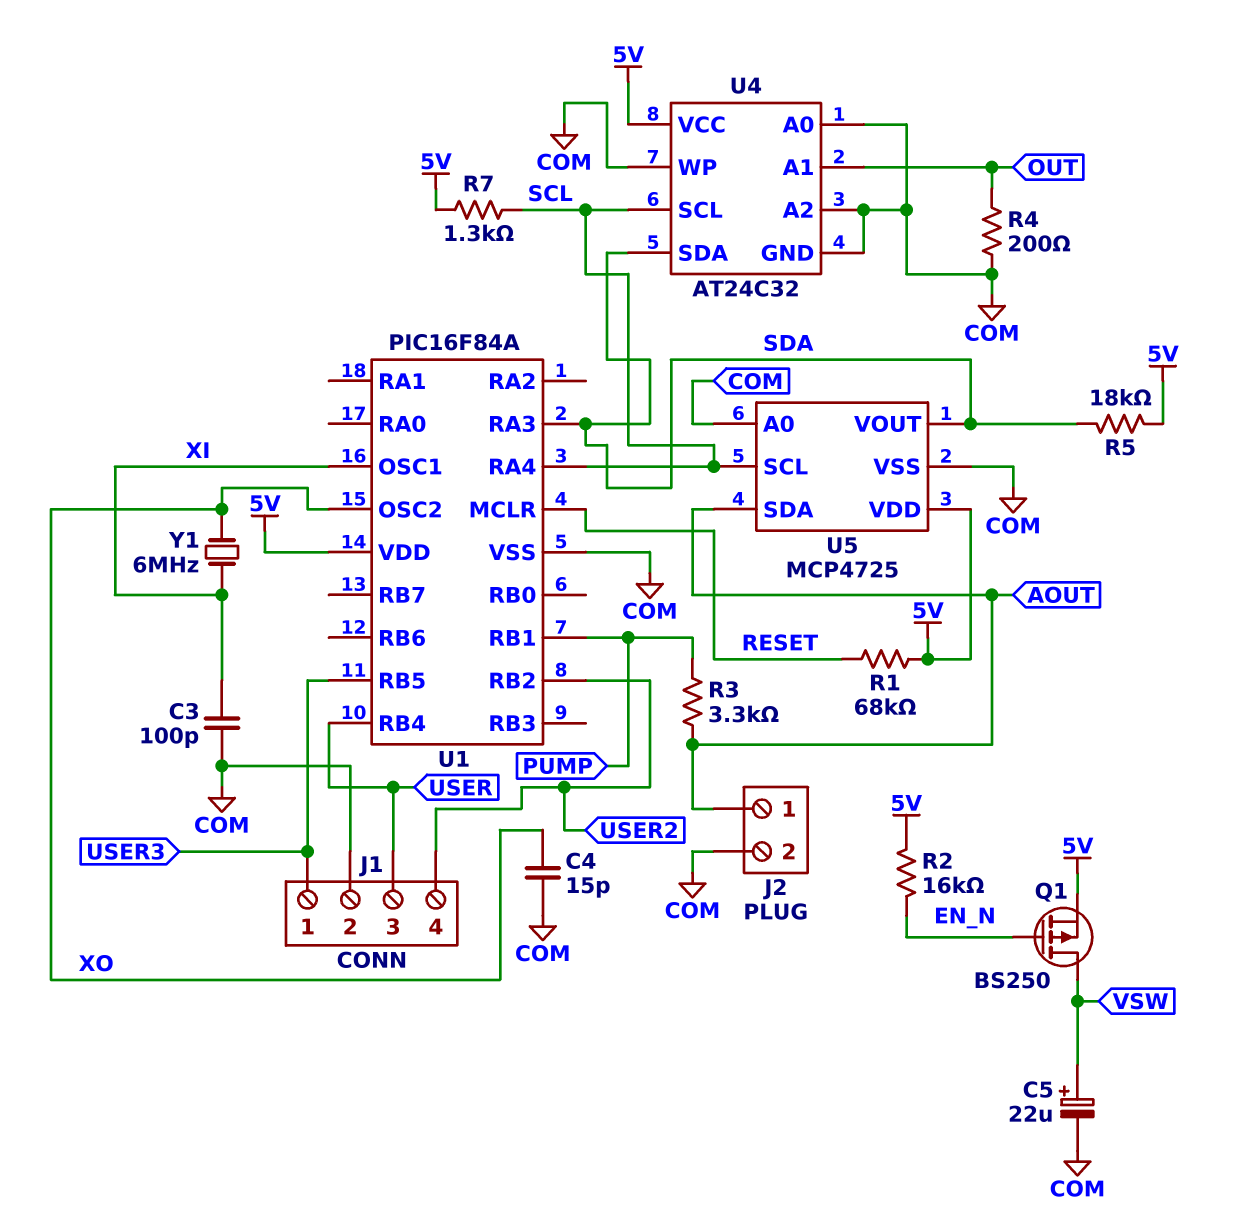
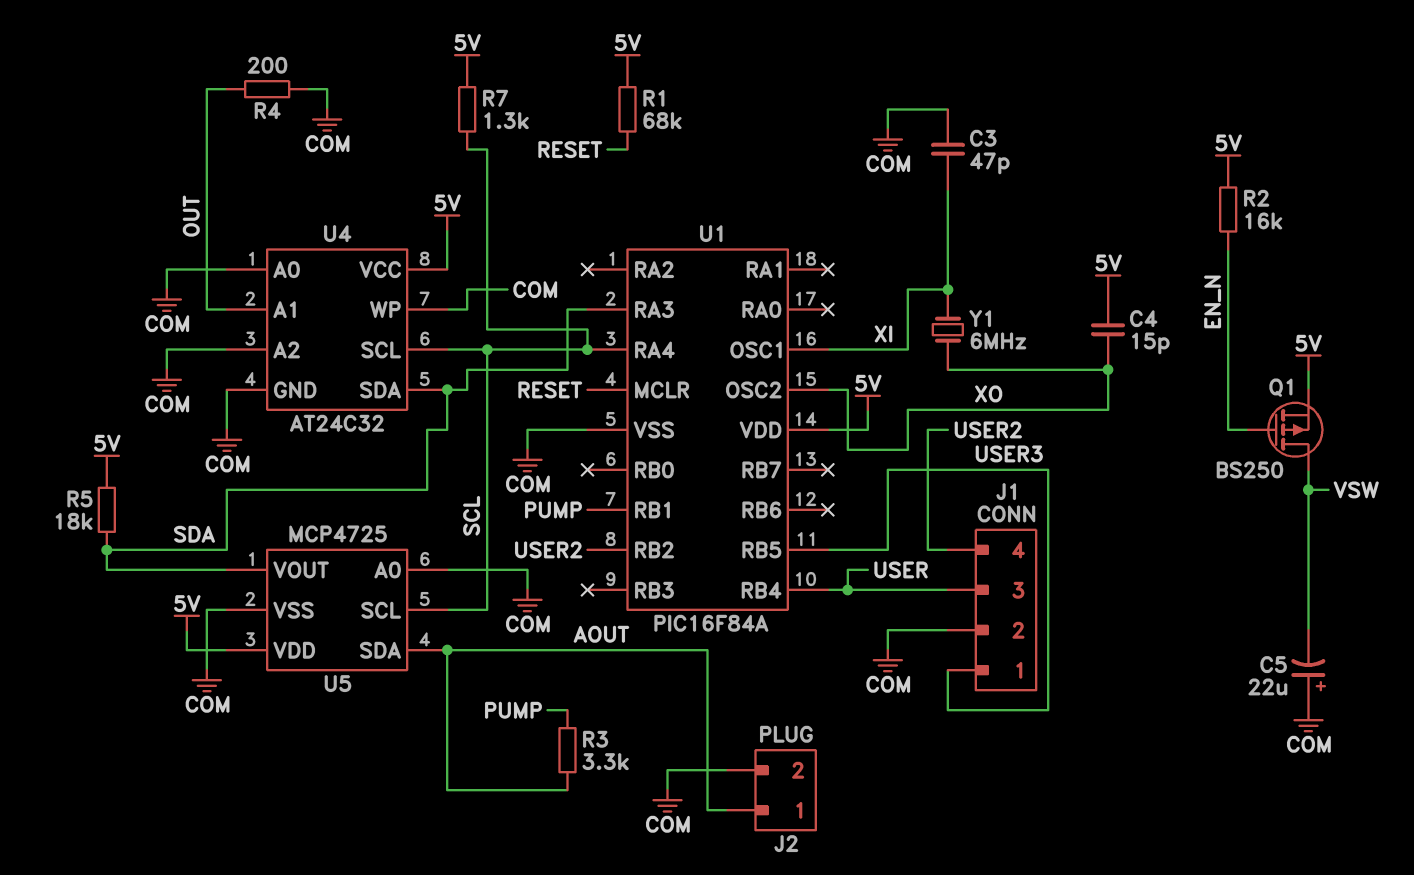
C3: 100pF (COM, XI) -> 47pF (COM, XI)
C4: 15pF (COM, XO) -> 15pF (5V, XO)
C5: 22uF (plus VSW, minus COM) -> 22uF (plus COM, minus VSW)

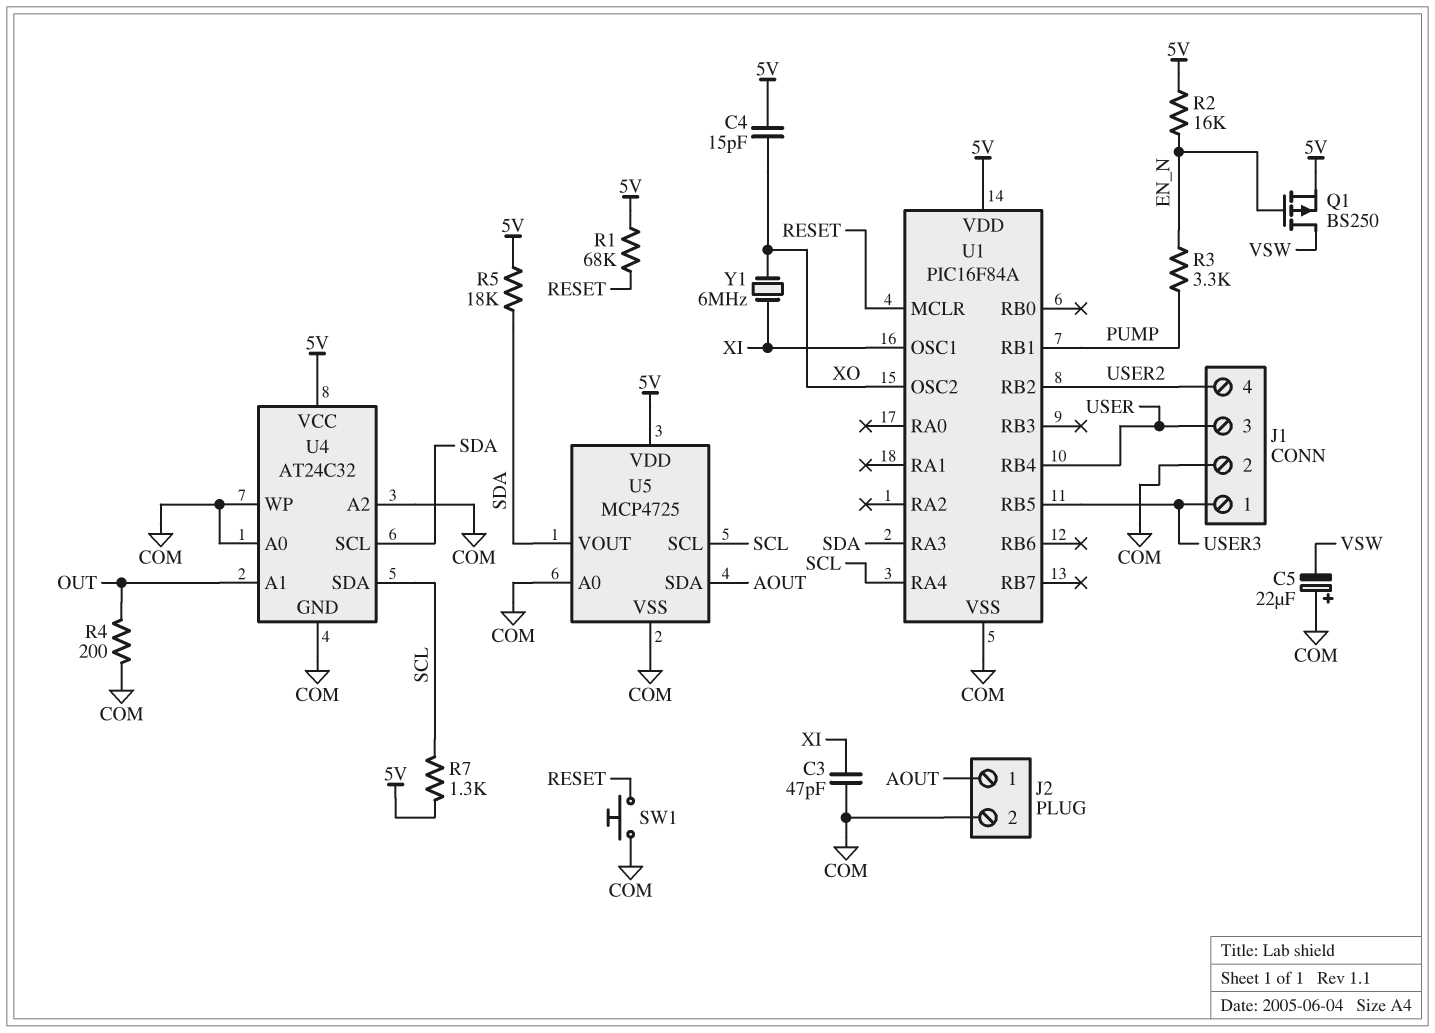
R3: 3.3k (AOUT, PUMP) -> 3.3k (EN_N, PUMP)
SW1: none -> button (COM, RESET)
U4 pin SCL: SCL -> SDA
U4 pin SDA: SDA -> SCL

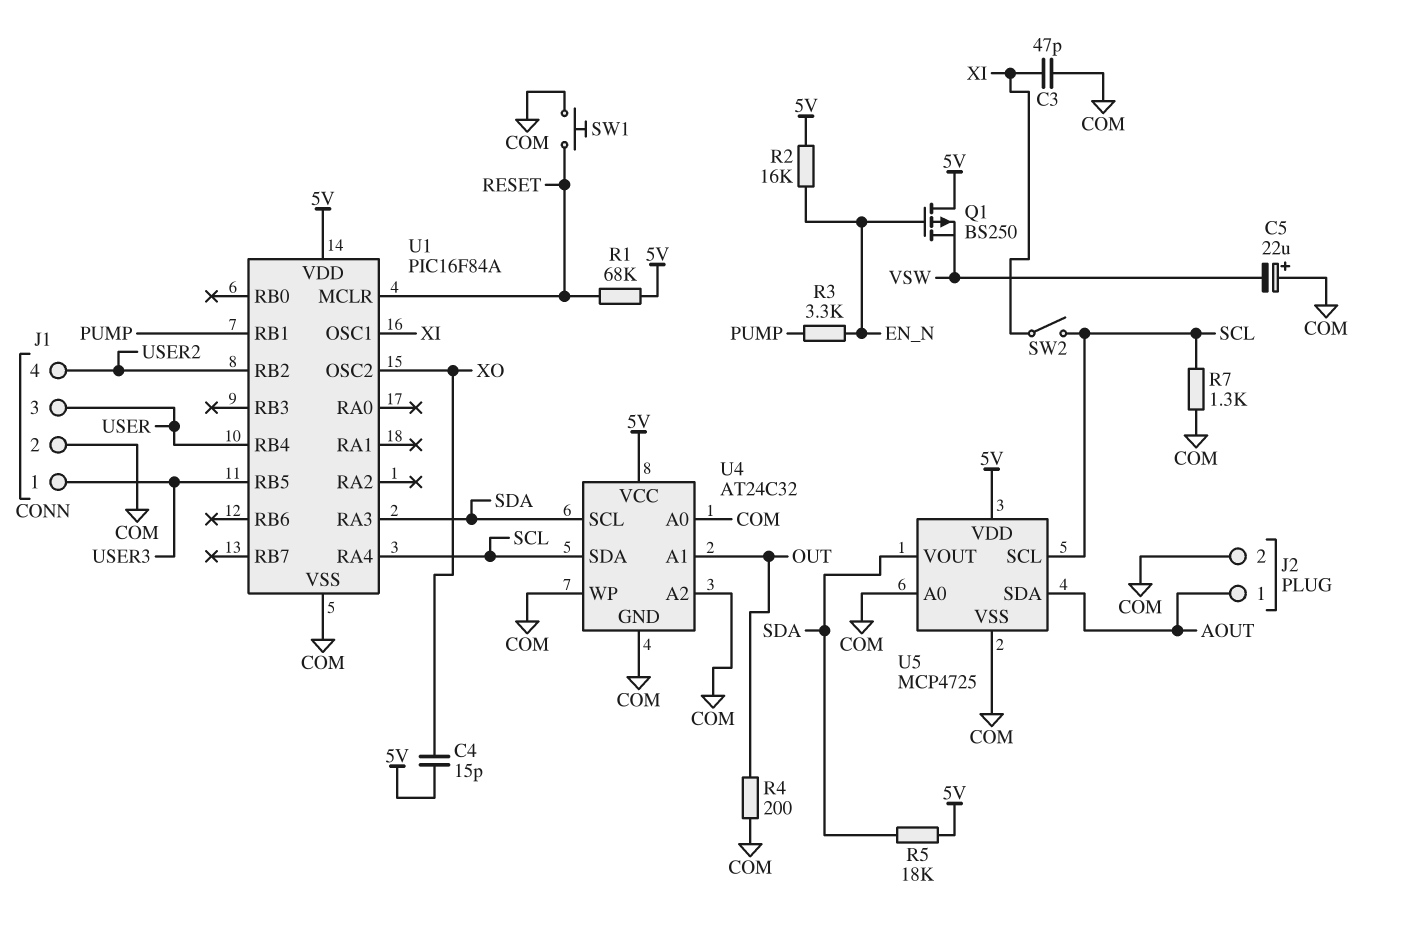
Q1: PMOS BS250 (G EN_N, D VSW, S 5V) -> PMOS BS250 (G EN_N, D 5V, S VSW)
R7: 1.3k (5V, SCL) -> 1.3k (COM, SCL)
SW2: none -> switch (SCL, XI)
Y1: 6MHz (XI, XO) -> none

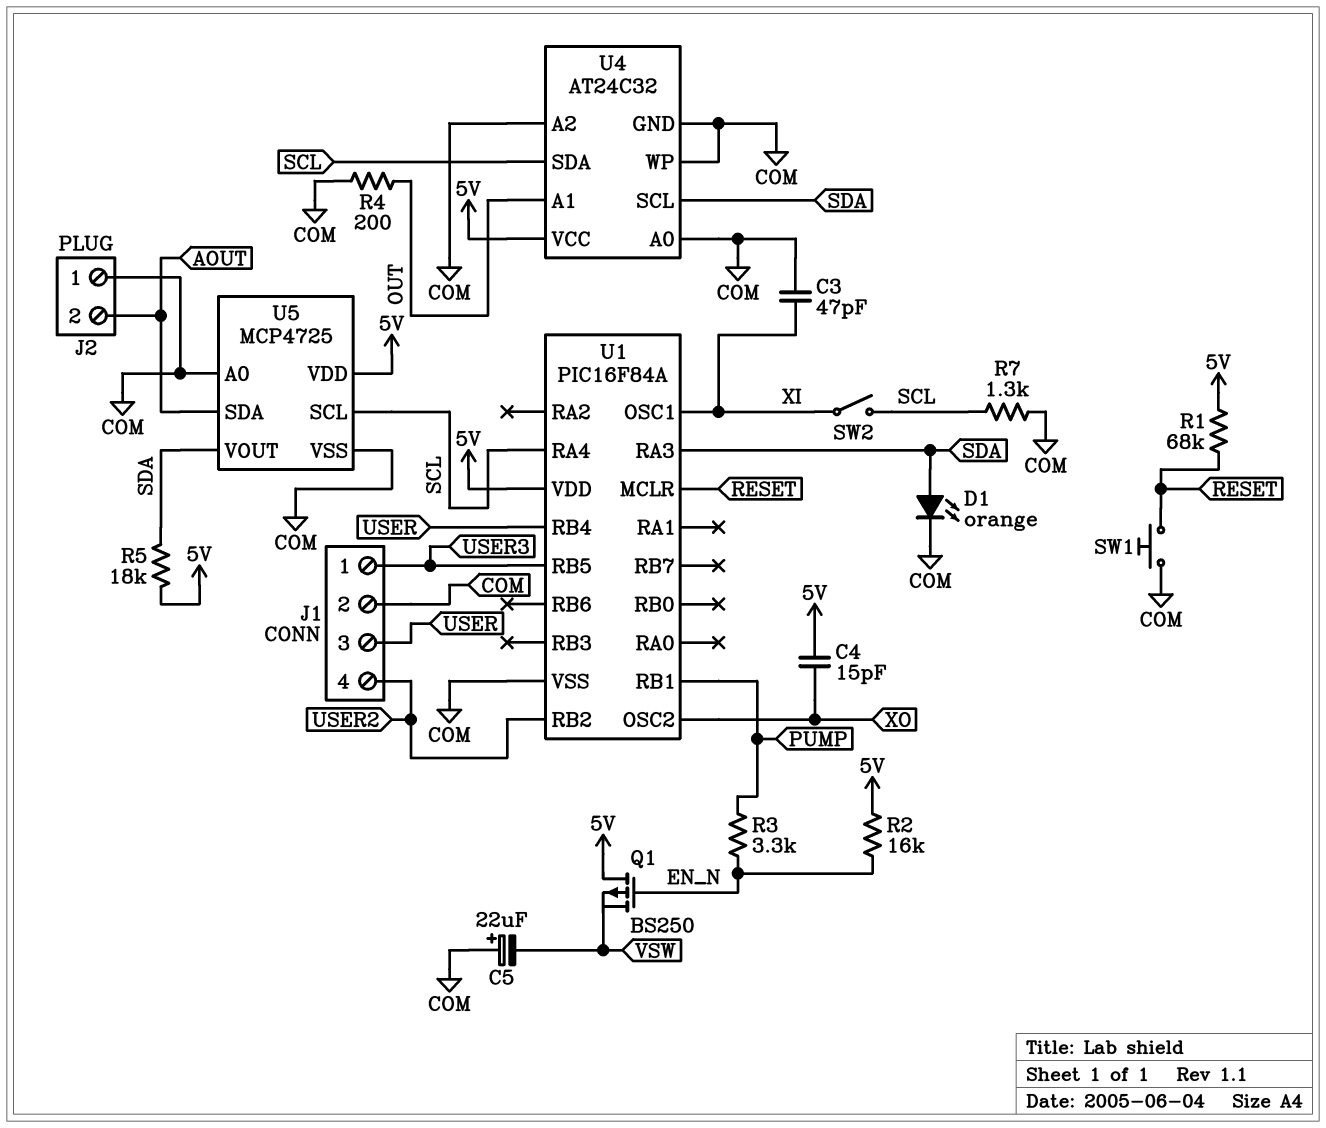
D1: none -> LED orange (A SDA, K COM)
J2 pin 1: AOUT -> COM
J2 pin 2: COM -> AOUT

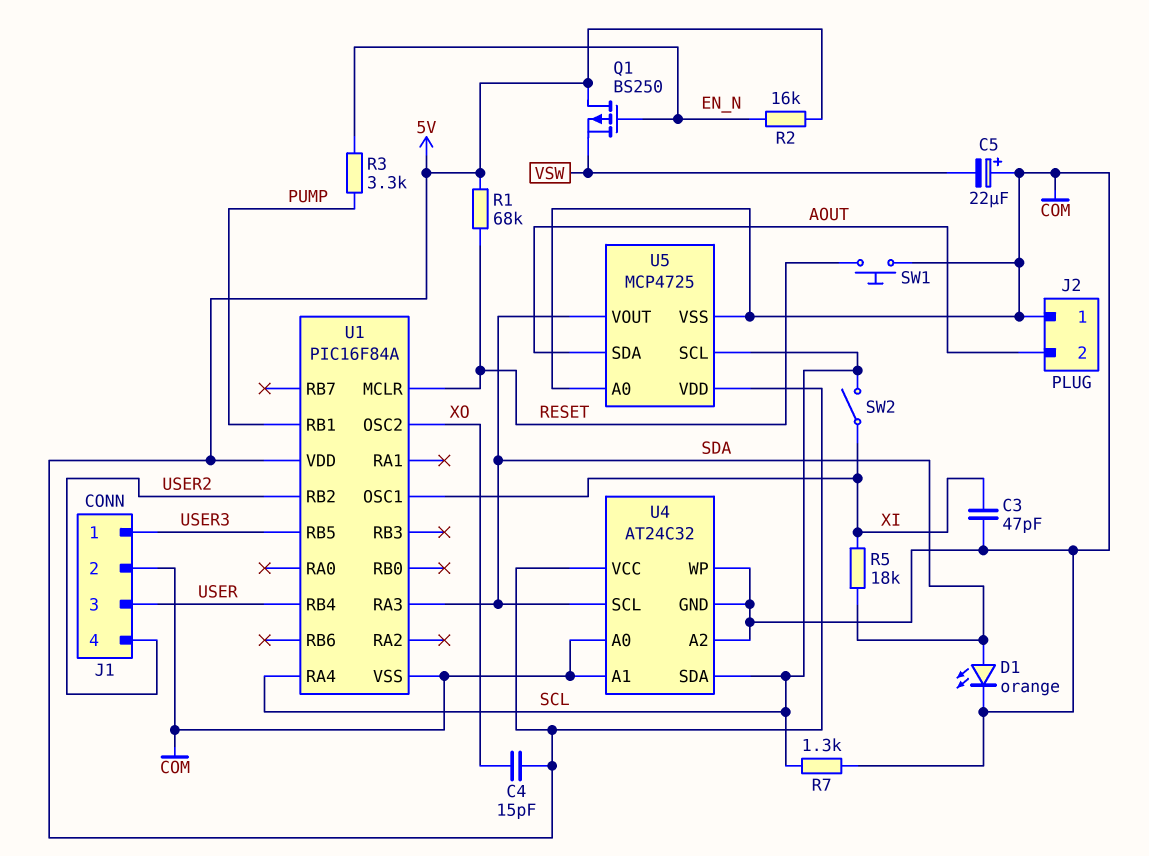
R4: 200 (COM, OUT) -> none
R5: 18k (5V, SDA) -> 18k (SDA, XI)
U4 pin A1: OUT -> COM

